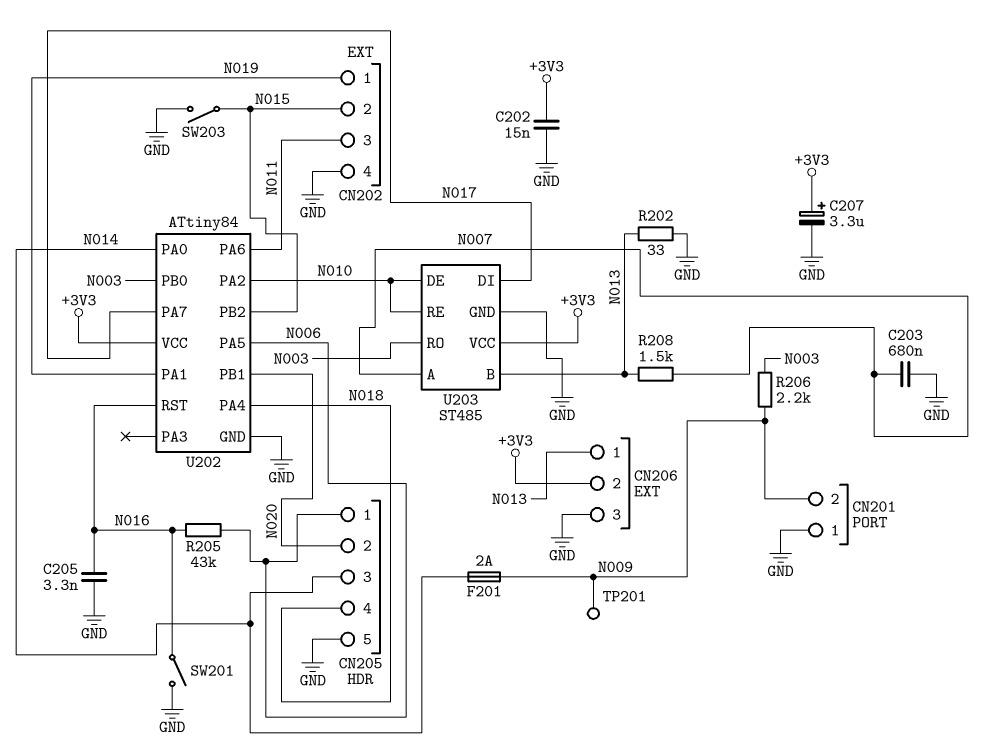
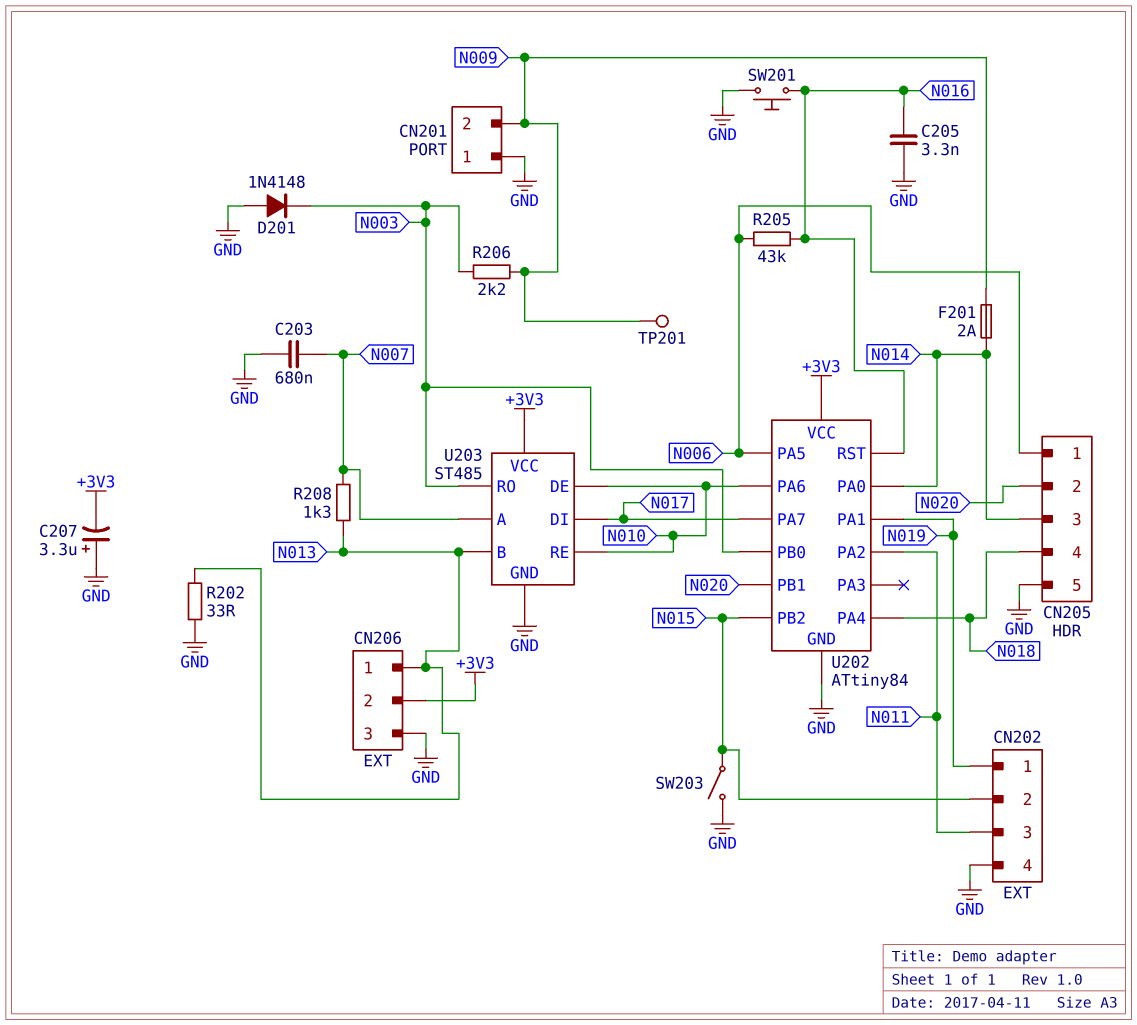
C202: 15nF (+3V3, GND) -> none
C207: 3.3uF (plus +3V3, minus GND) -> 3.3uF (plus GND, minus +3V3)
D201: none -> diode 1N4148 (A GND, K N003)
R208: 1.5k (N007, N013) -> 1.3k (N007, N013)
SW201: switch (GND, N016) -> button (GND, N016)
U202 pin PA2: N010 -> N011
U202 pin PA6: N011 -> N010

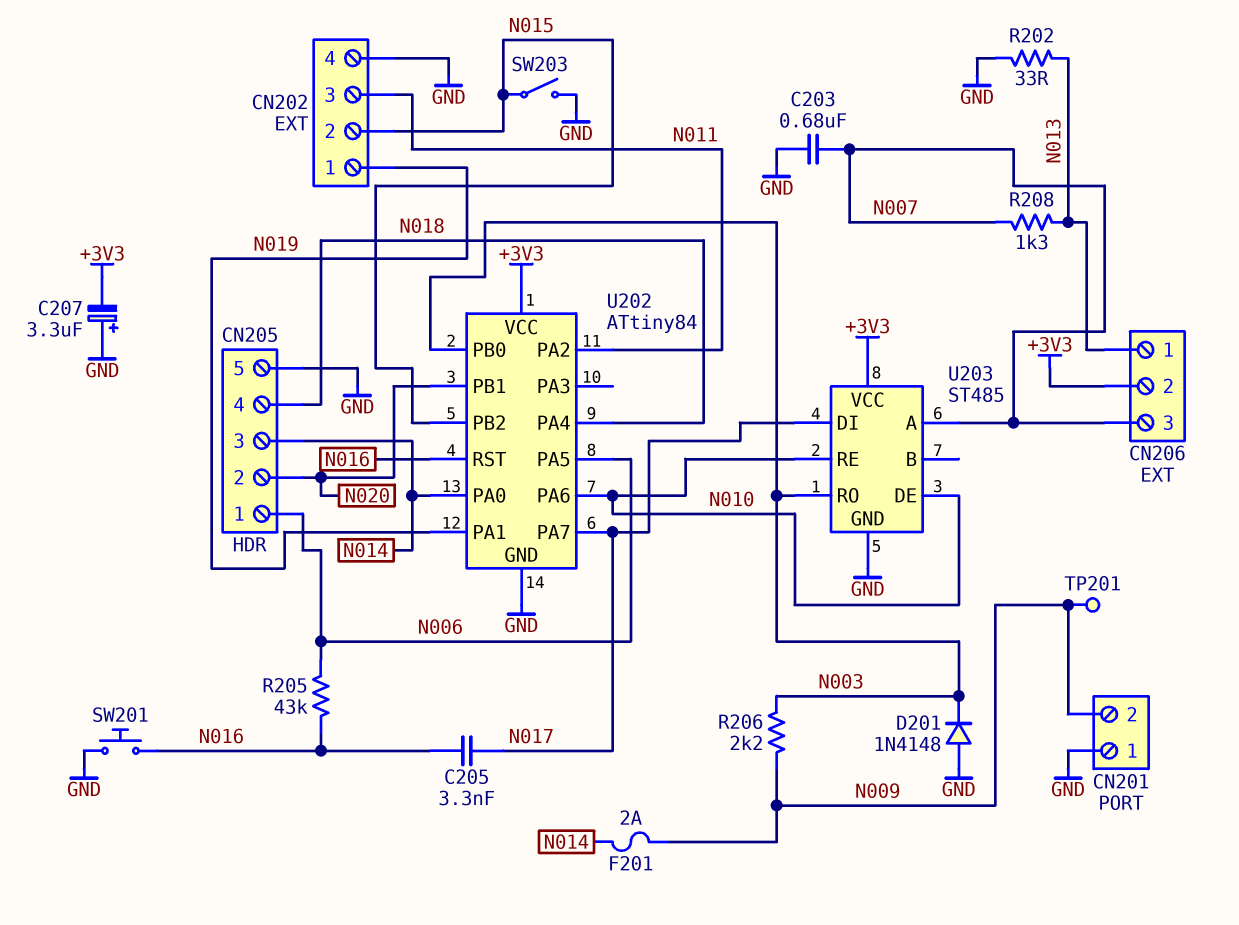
C205: 3.3nF (GND, N016) -> 3.3nF (N016, N017)
CN206 pin 3: GND -> N007
U203 pin B: N013 -> none

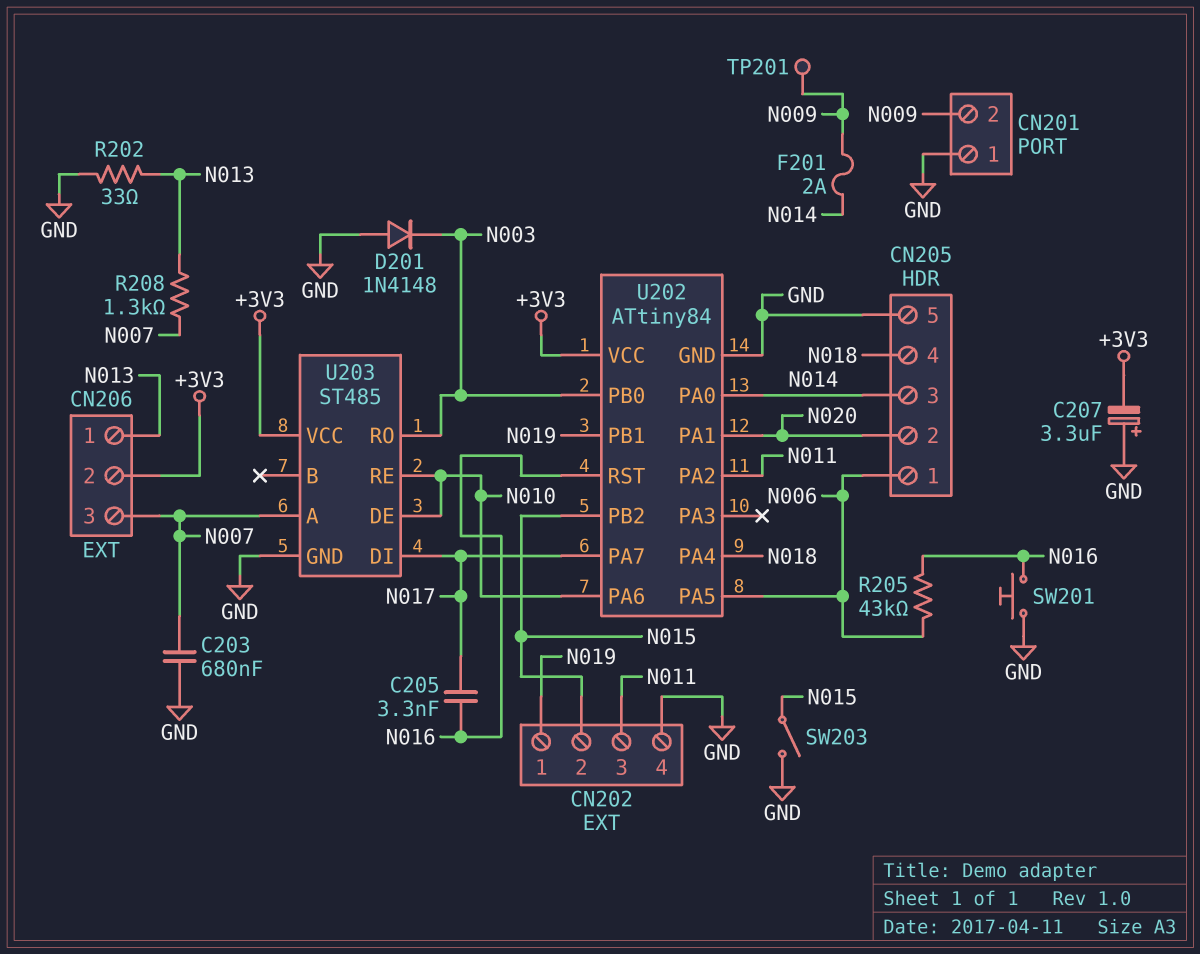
R206: 2.2k (N003, N009) -> none
U202 pin PA1: N019 -> N020
U202 pin PB1: N020 -> N019

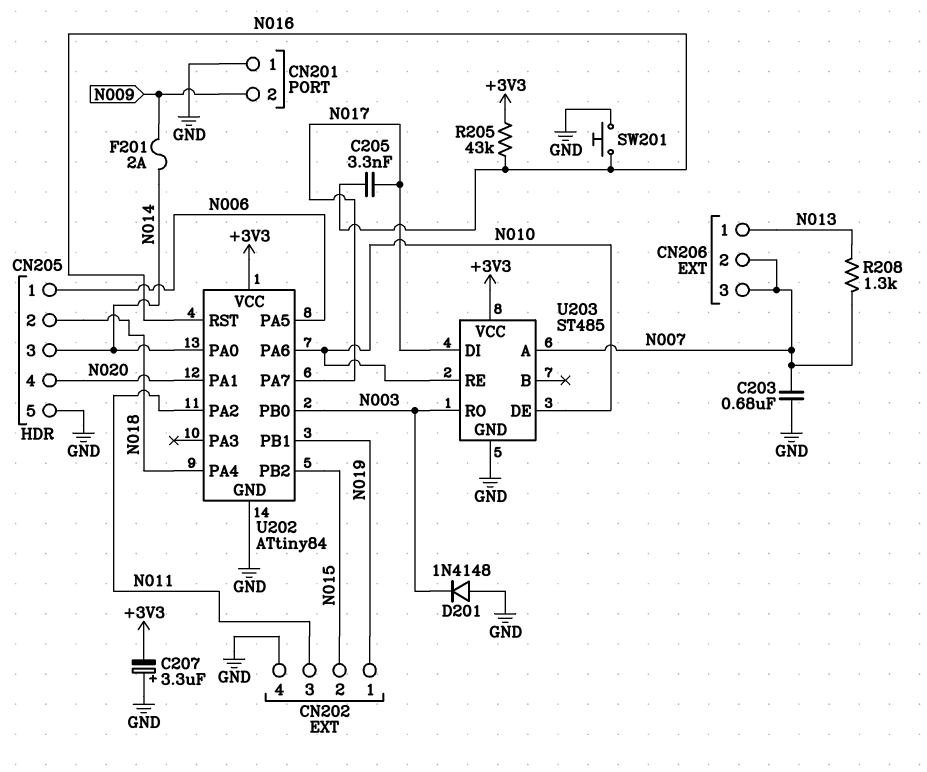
CN205 pin 2: N020 -> N018
CN205 pin 4: N018 -> N020
CN206 pin 2: +3V3 -> N007
R202: 33 (GND, N013) -> none
R205: 43k (N006, N016) -> 43k (+3V3, N016)
SW203: switch (GND, N015) -> none
TP201: test point (N009) -> none

